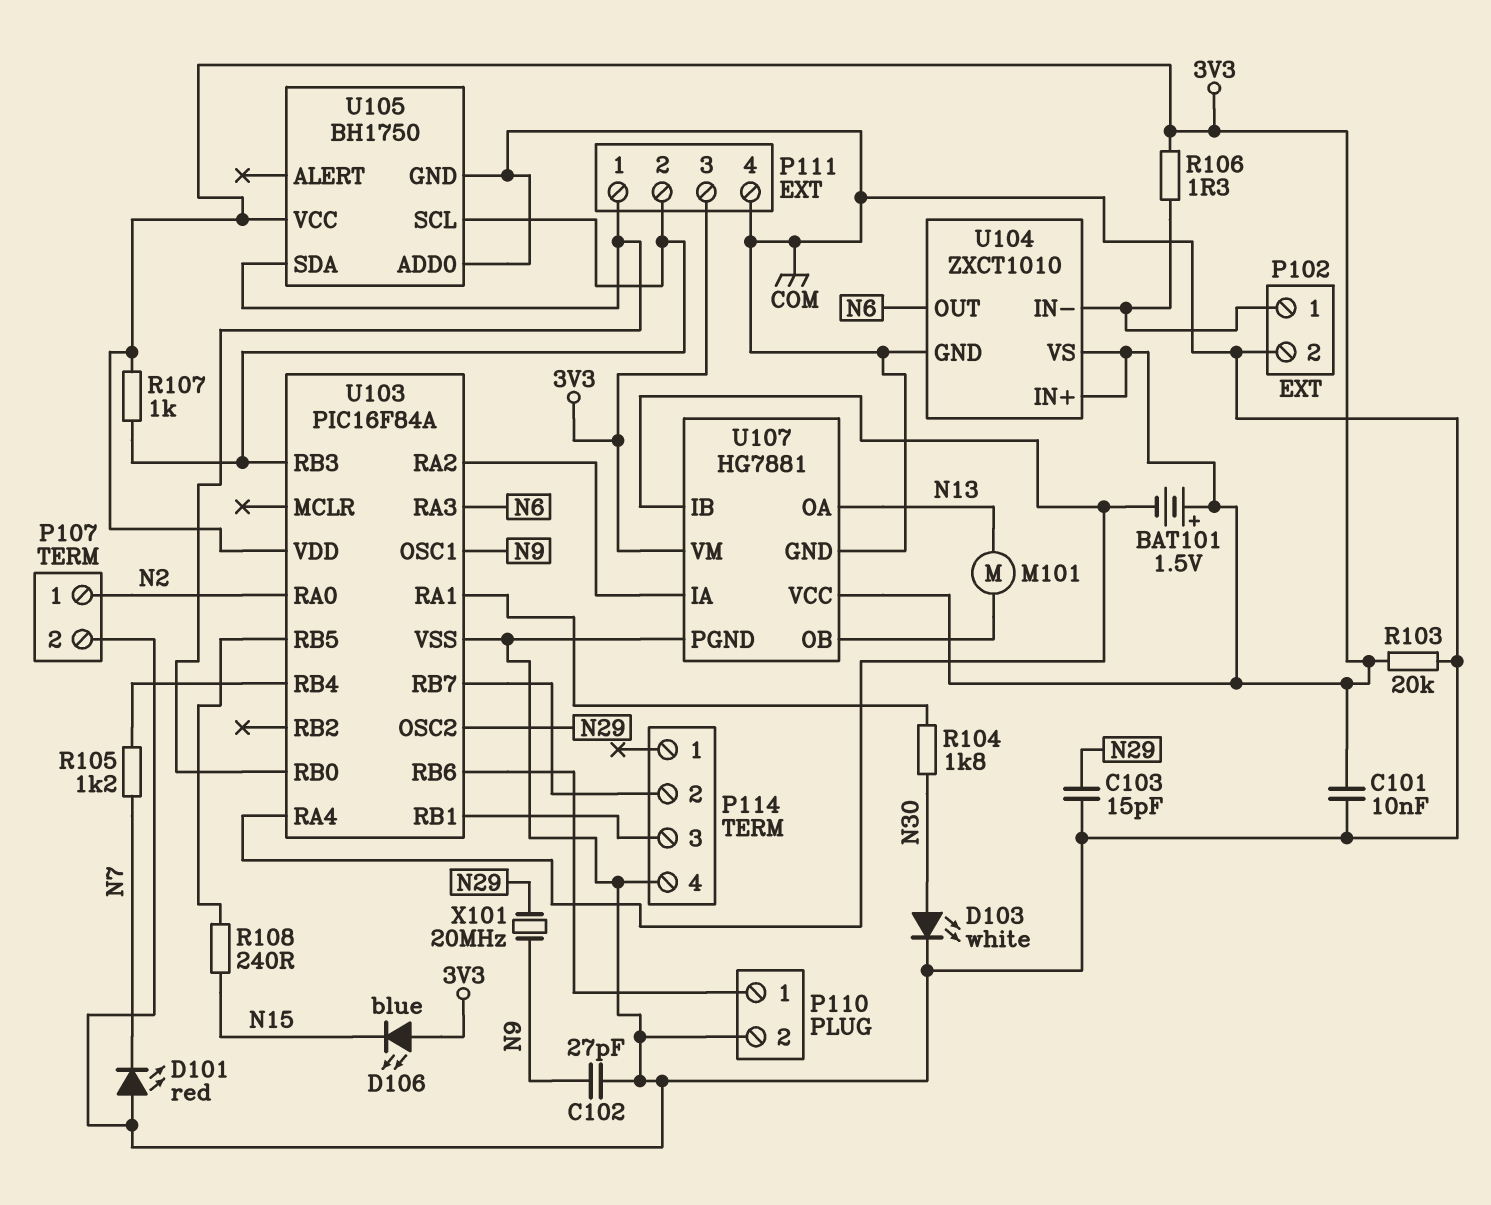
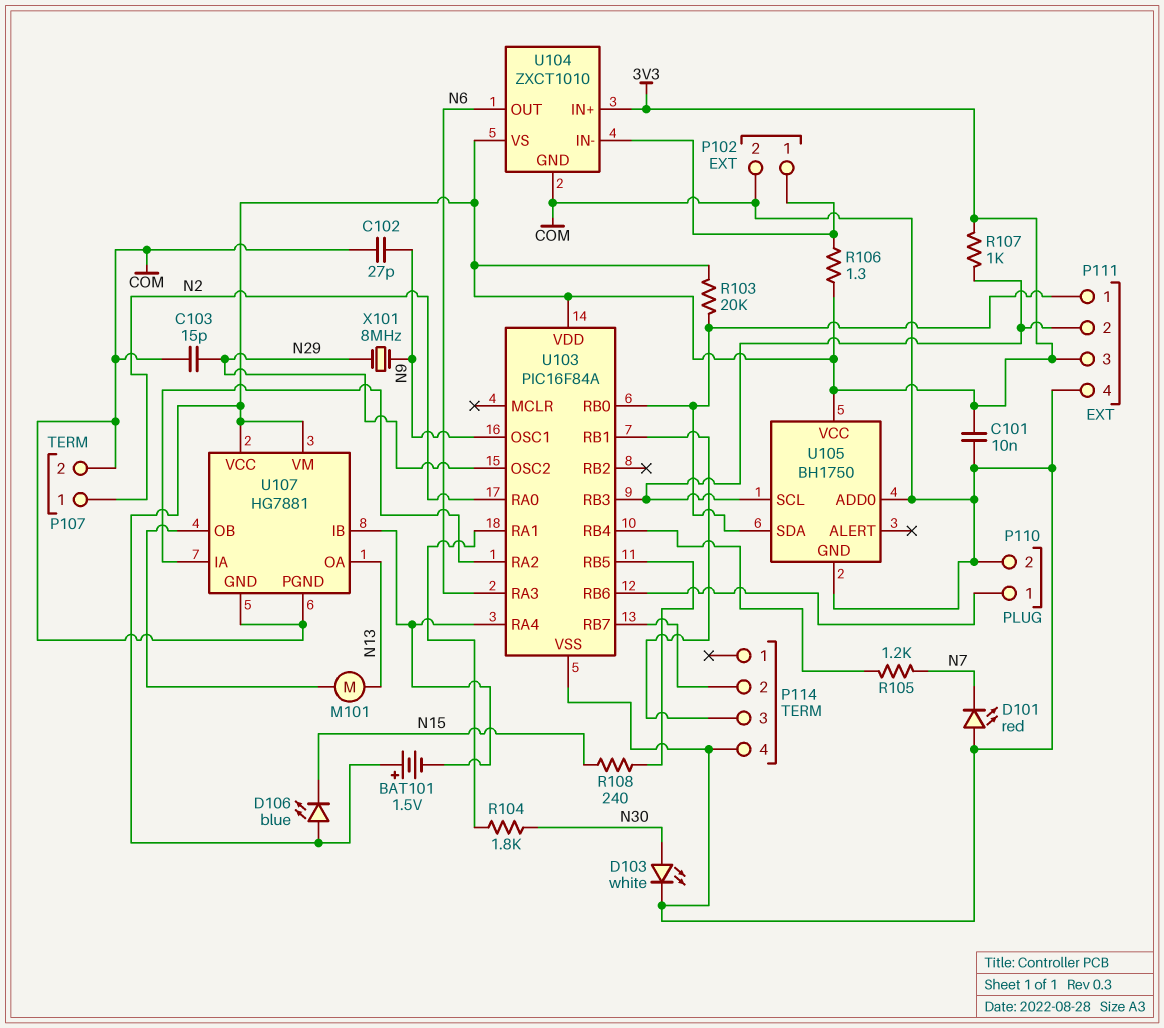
R103: 20k (3V3, COM) -> 20k (3V3, P111/1)
X101: 20MHz (N9, N29) -> 8MHz (N9, N29)

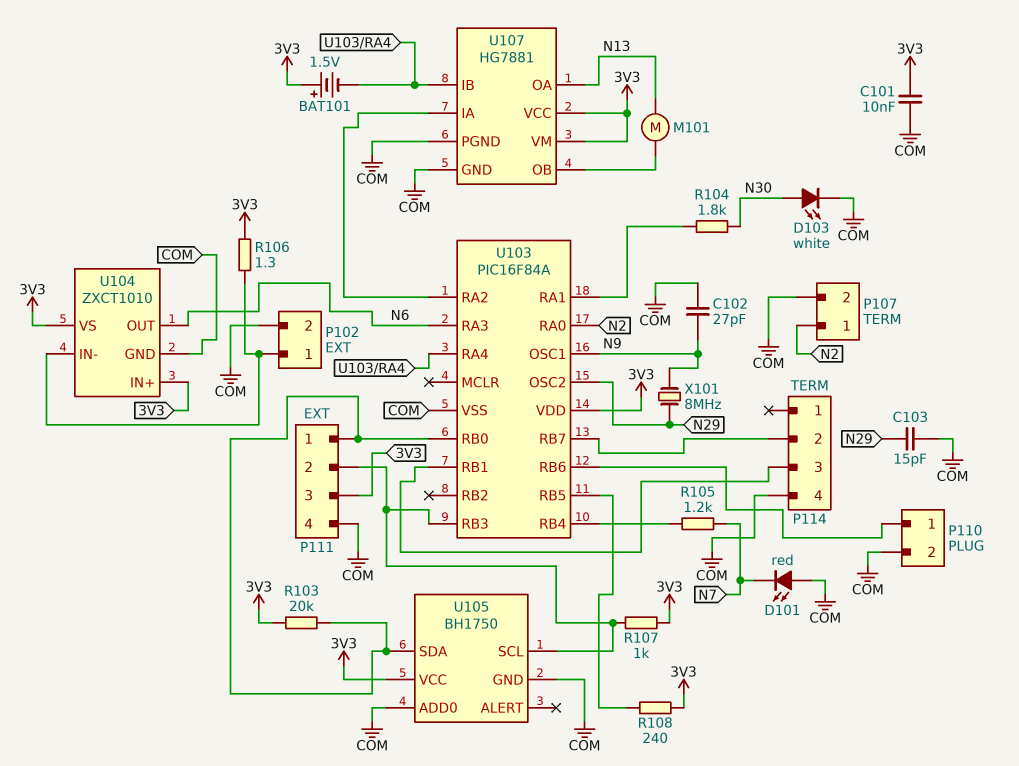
D106: LED blue (A 3V3, K N15) -> none
R108: 240 (N15, U103/RB5) -> 240 (3V3, U103/RB5)

